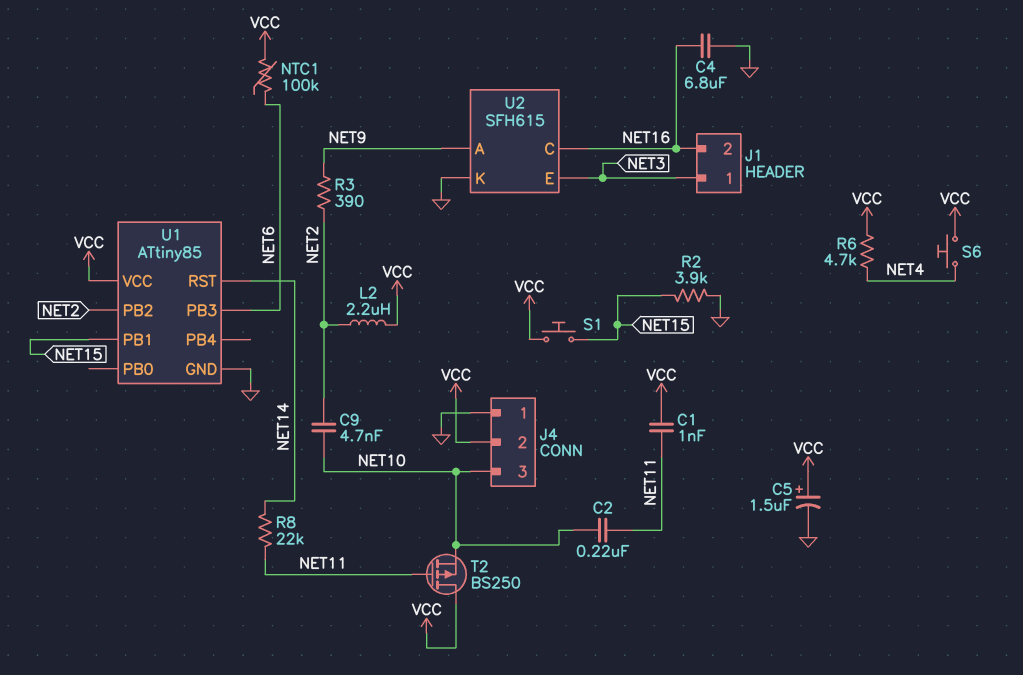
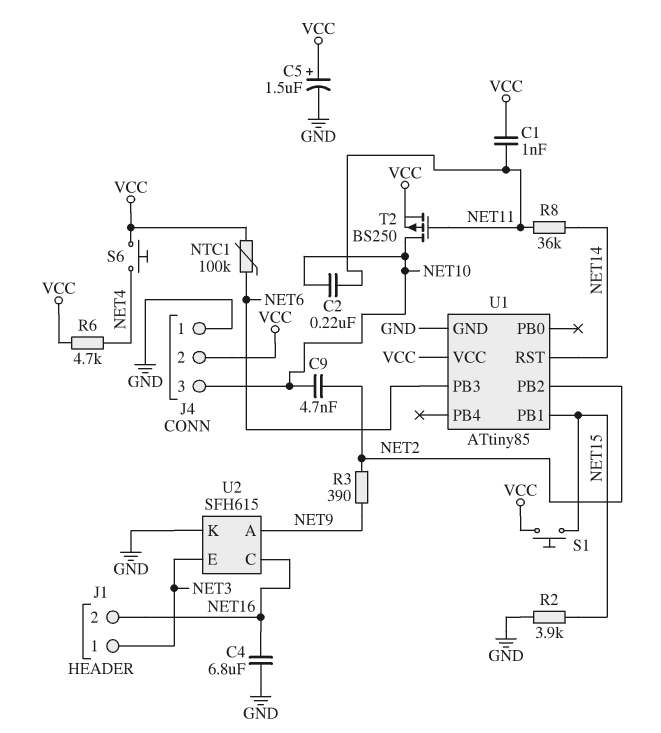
L2: 2.2uH (NET2, VCC) -> none
R8: 22k (NET11, NET14) -> 36k (NET11, NET14)
T2: PMOS BS250 (G NET11, D VCC, S NET10) -> PMOS BS250 (G NET11, D NET10, S VCC)

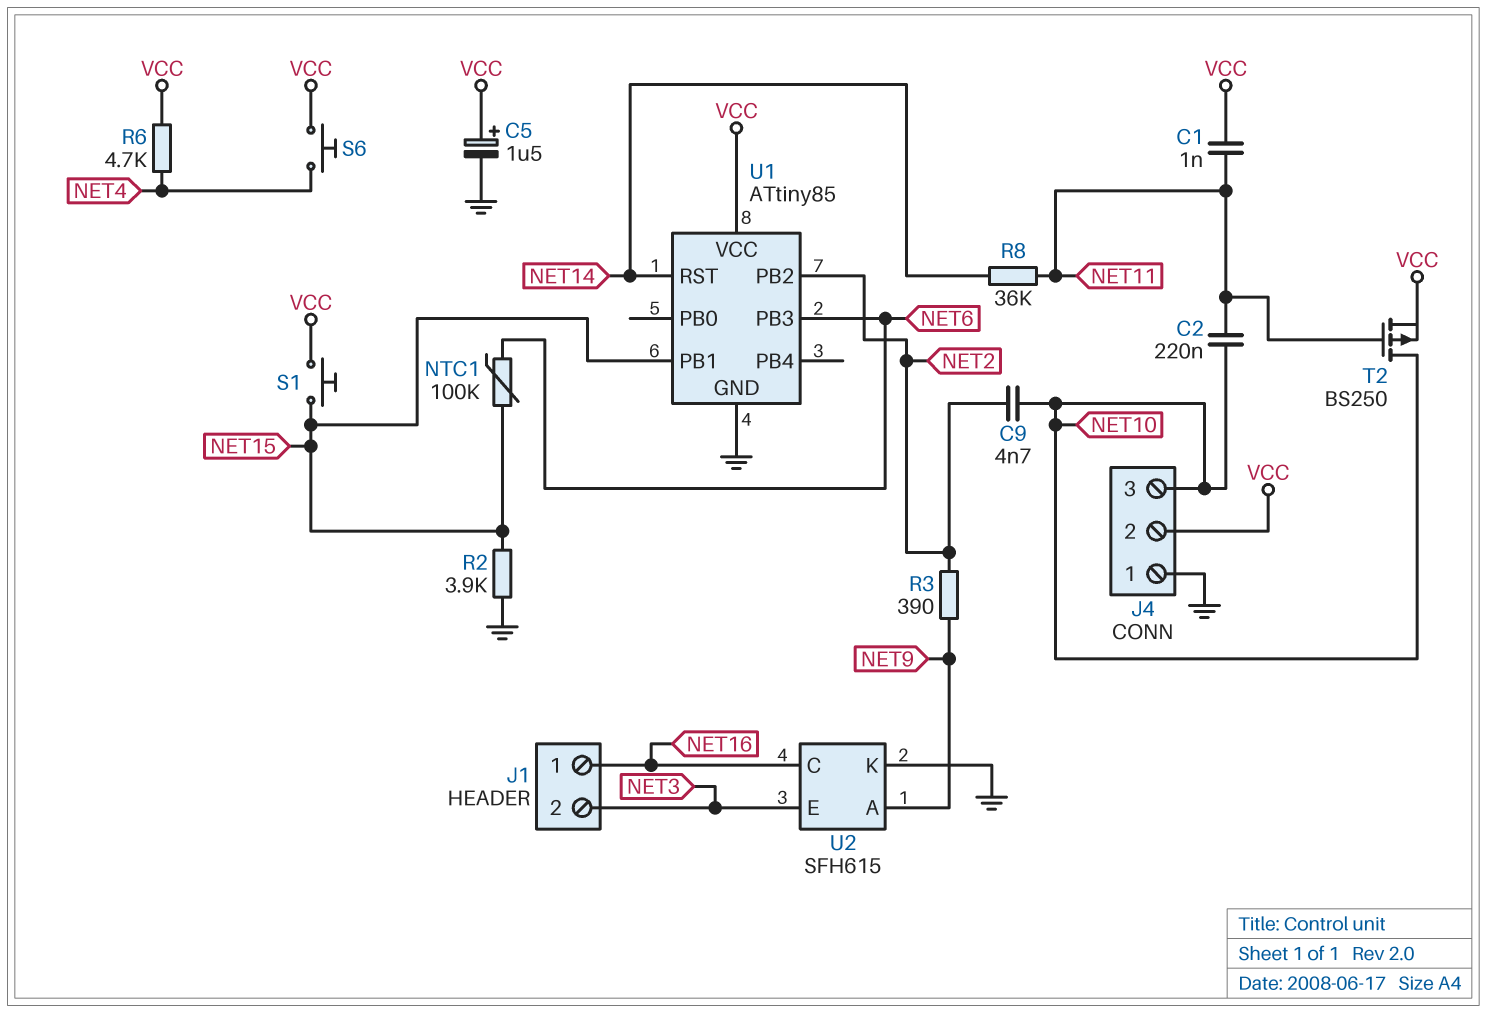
C4: 6.8uF (GND, NET16) -> none
J1 pin 1: NET3 -> NET16
J1 pin 2: NET16 -> NET3
NTC1: 100k (NET6, VCC) -> 100k (NET6, NET15)

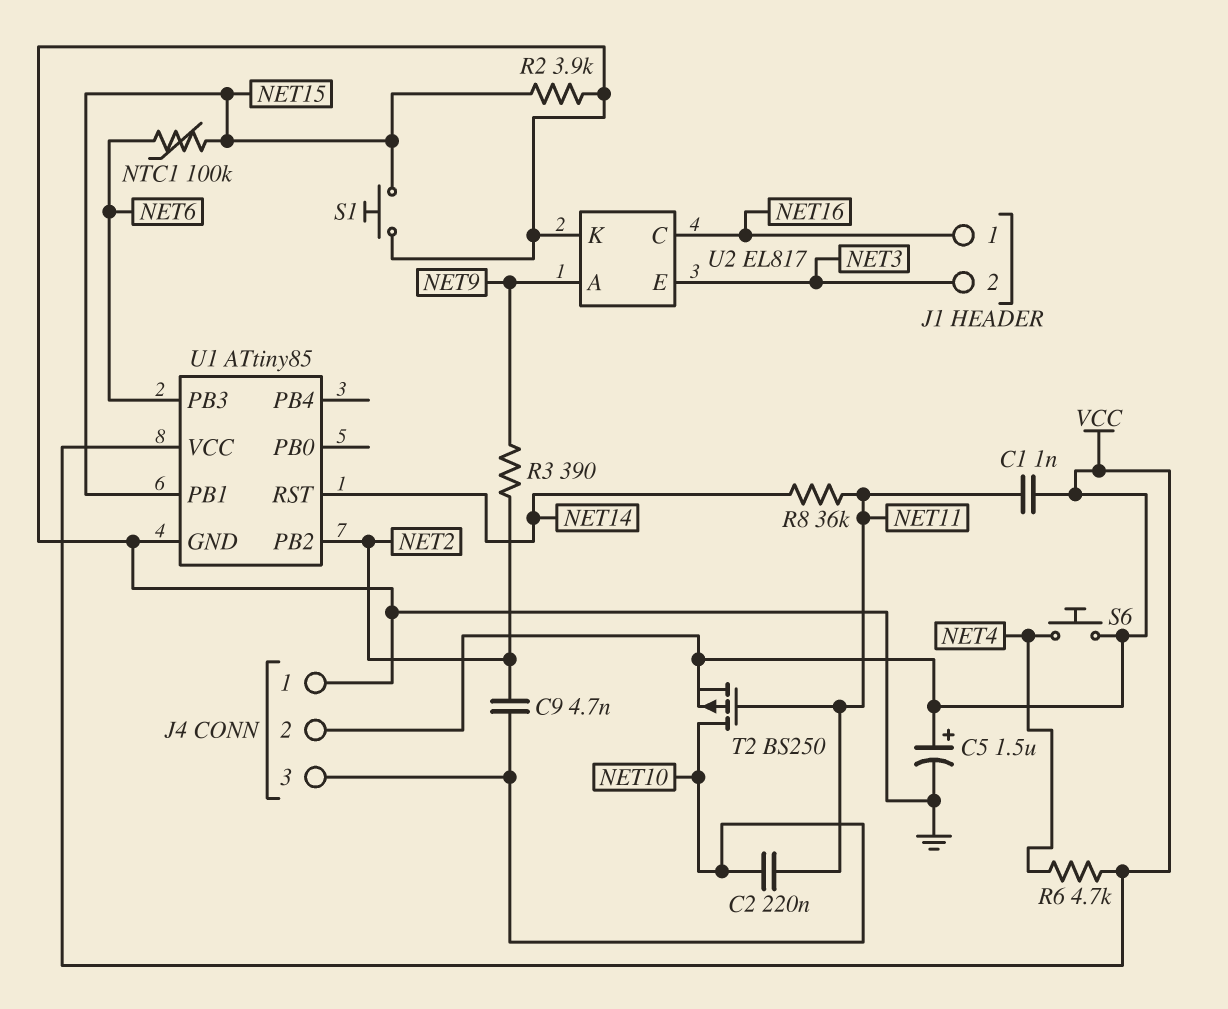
S1: button (NET15, VCC) -> button (GND, NET15)
U2: SFH615 -> EL817

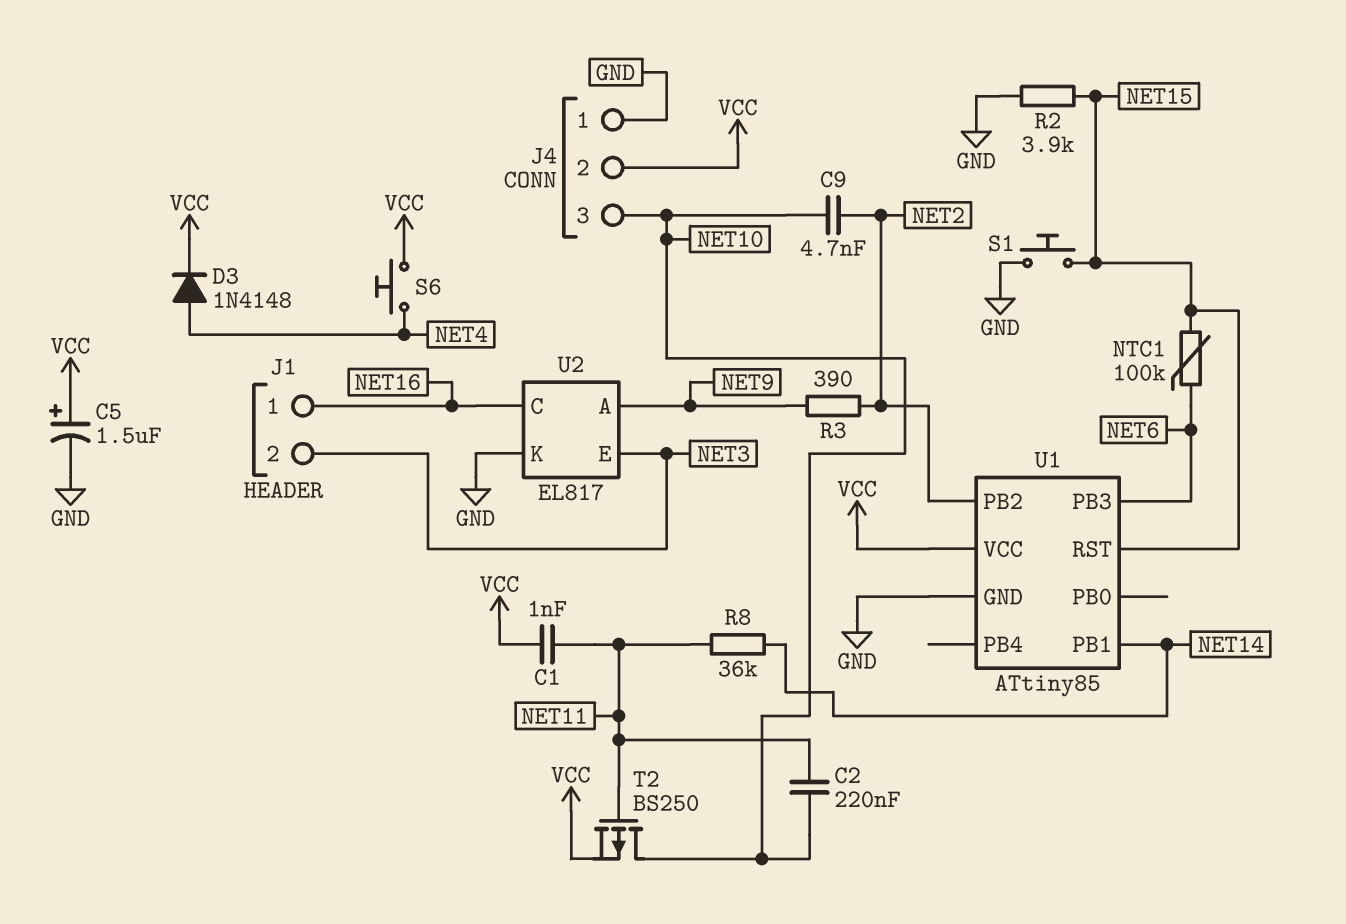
D3: none -> diode 1N4148 (A NET4, K VCC)
R6: 4.7k (NET4, VCC) -> none
U1 pin PB1: NET15 -> NET14
U1 pin RST: NET14 -> NET15

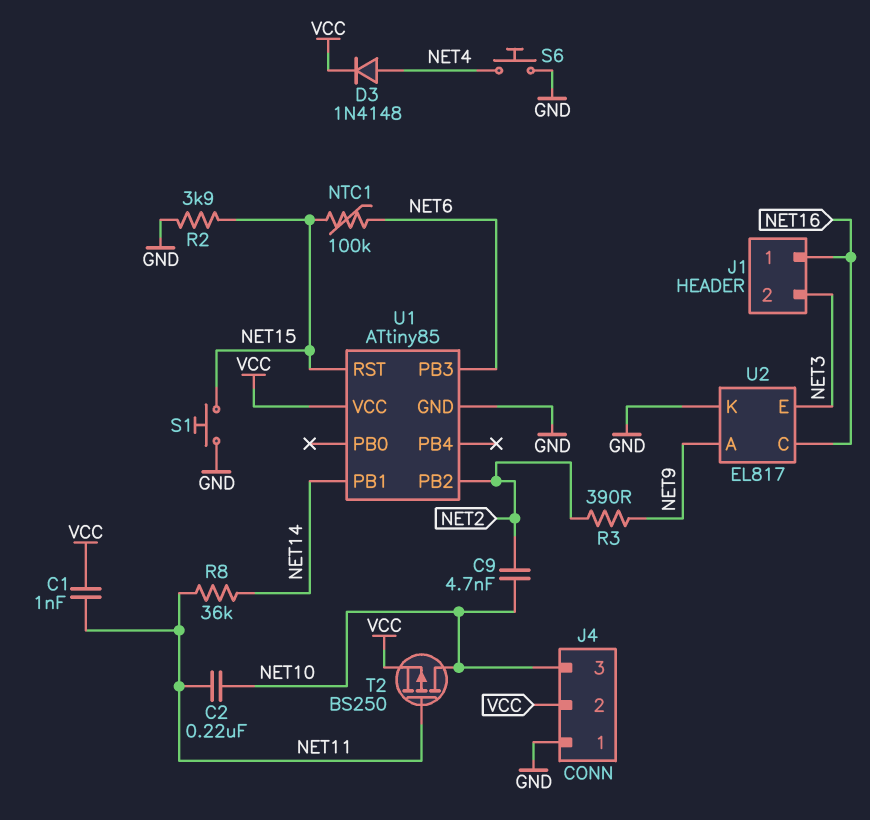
C5: 1.5uF (plus VCC, minus GND) -> none
S6: button (NET4, VCC) -> button (GND, NET4)

